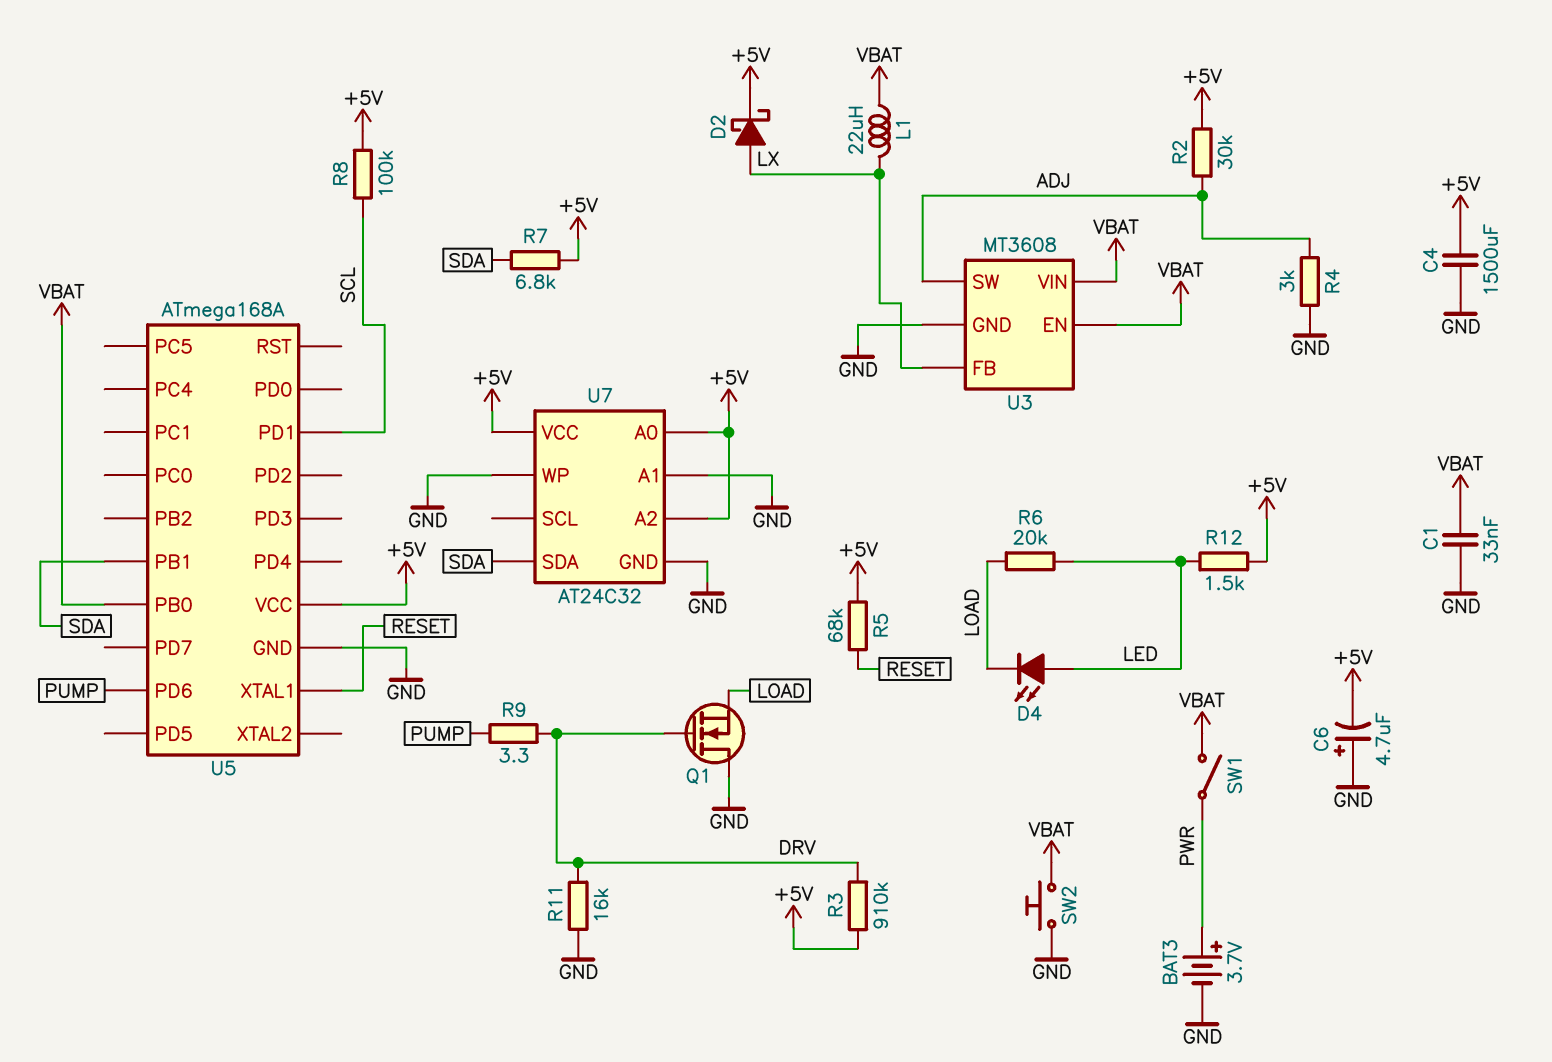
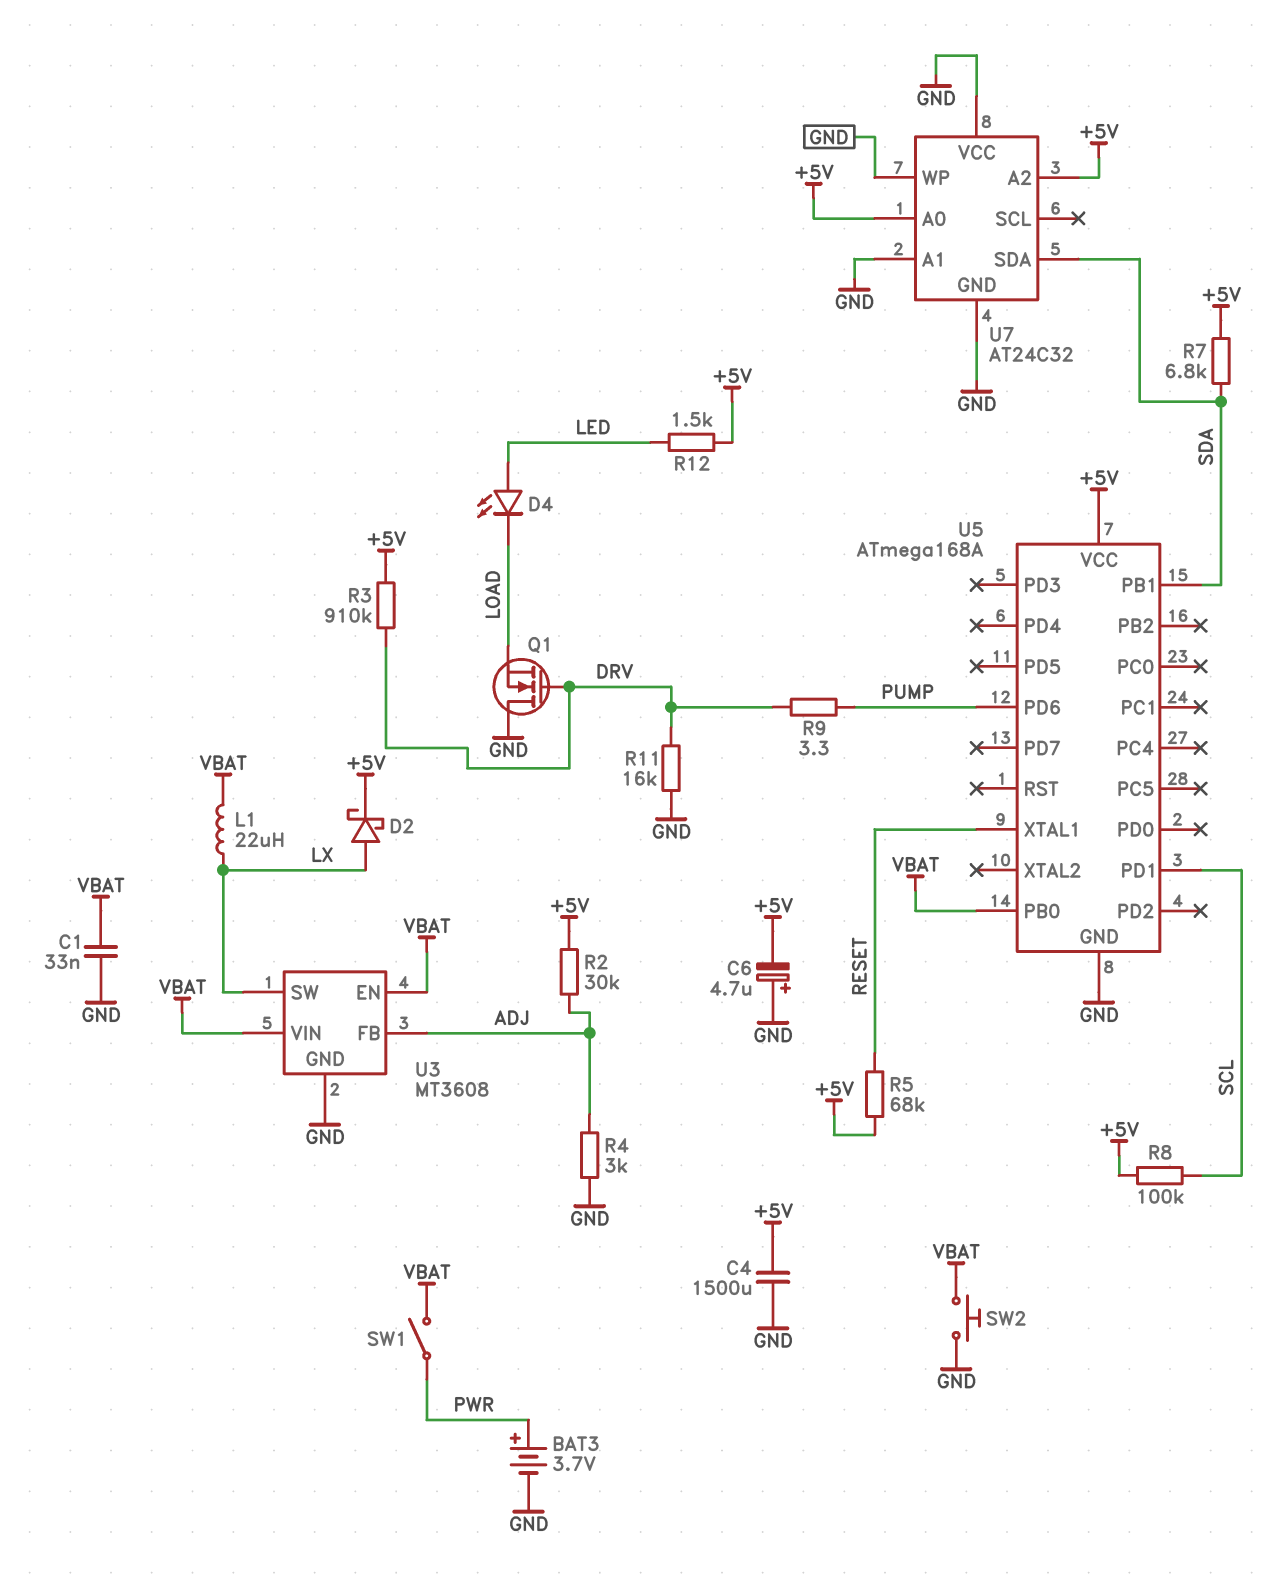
R6: 20k (LED, LOAD) -> none
U3 pin FB: LX -> ADJ
U3 pin SW: ADJ -> LX
U7 pin VCC: +5V -> GND

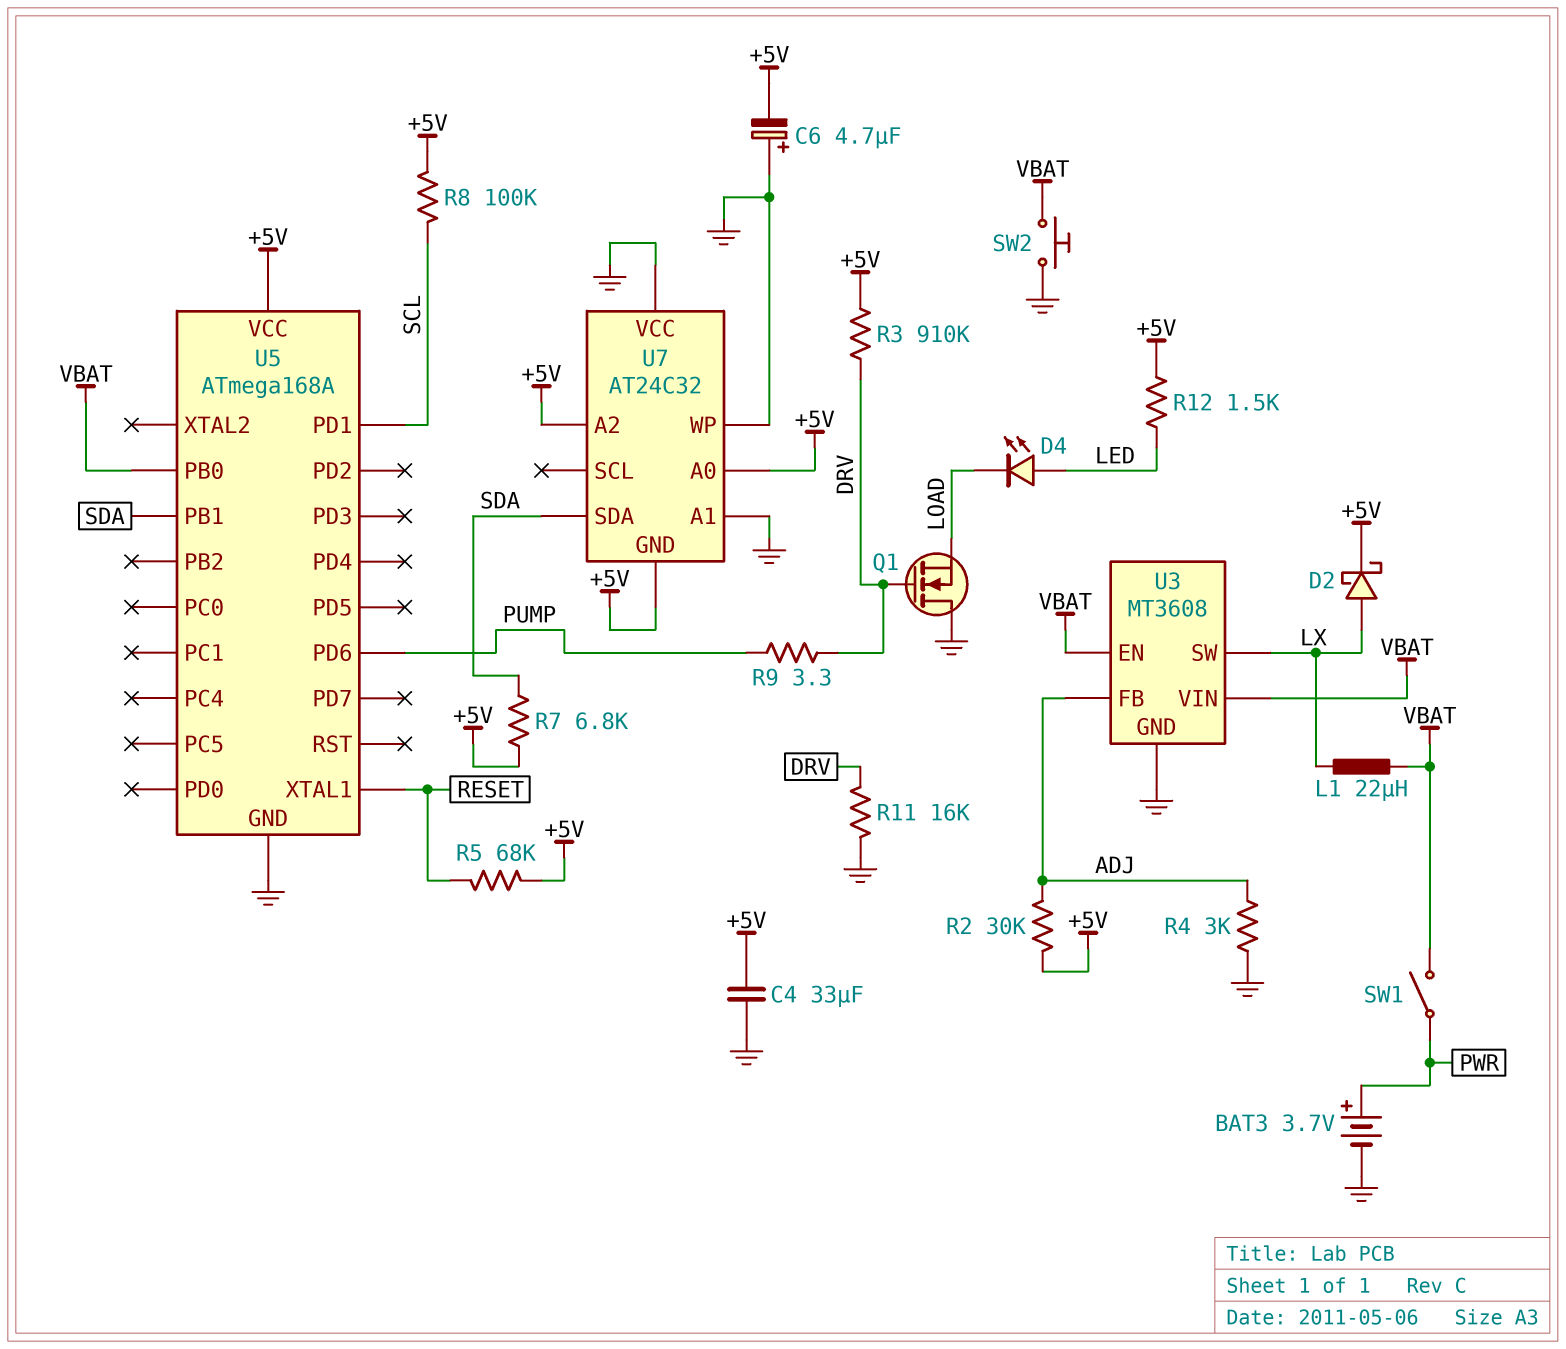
C1: 33nF (GND, VBAT) -> none
C4: 1500uF (+5V, GND) -> 33uF (+5V, GND)
U7 pin GND: GND -> +5V

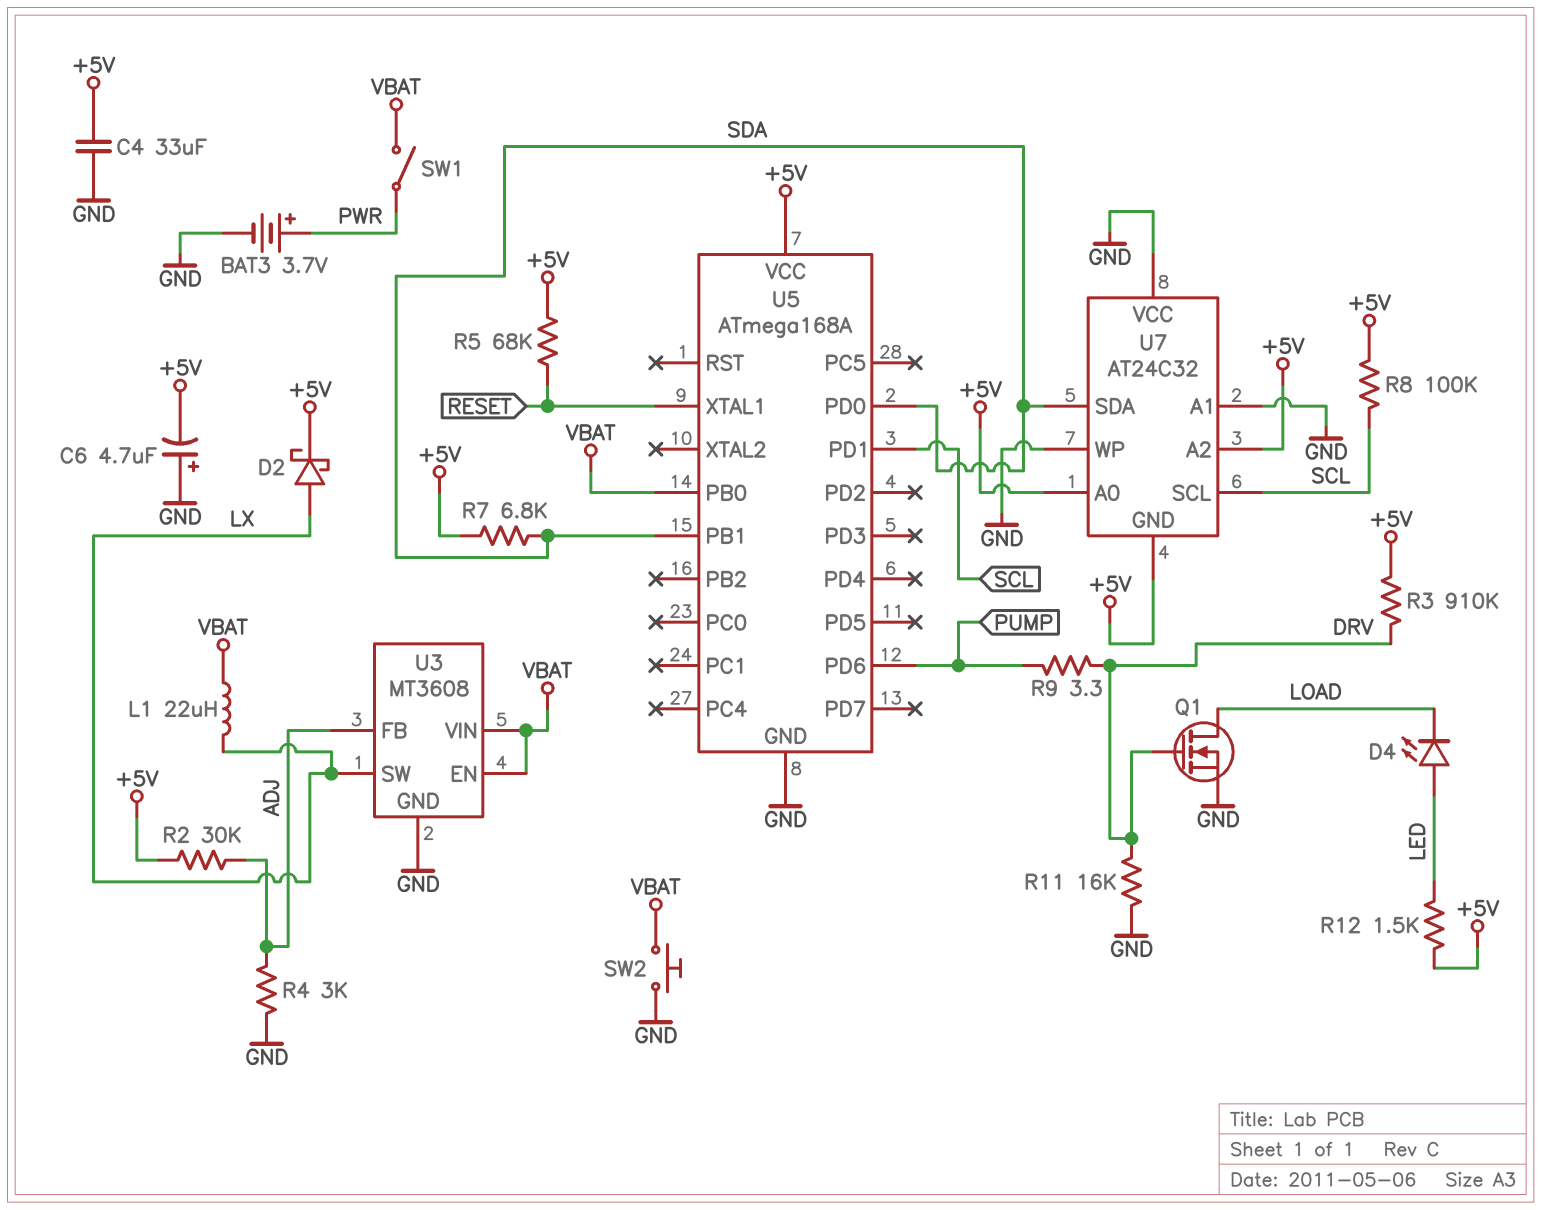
Q1: NMOS (G DRV, D GND, S LOAD) -> NMOS (G DRV, D LOAD, S GND)
U5 pin PD0: none -> SDA
U7 pin SCL: none -> SCL

